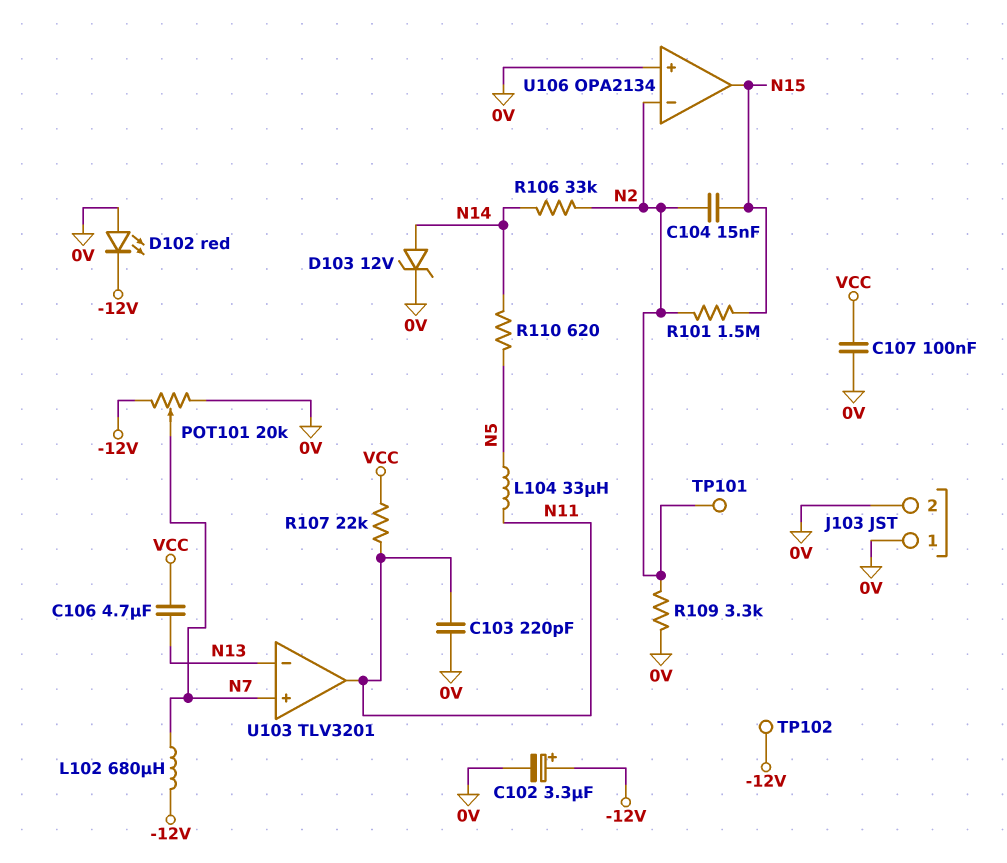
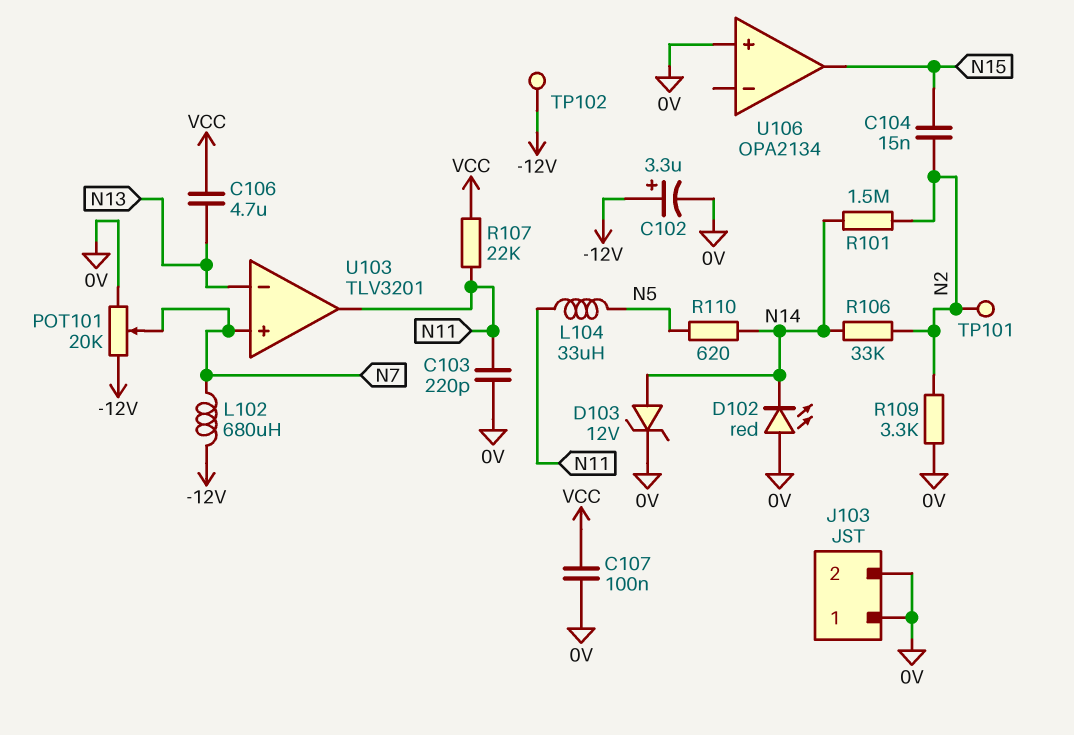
D102: LED red (A 0V, K -12V) -> LED red (A 0V, K N14)
R101: 1.5M (N2, N15) -> 1.5M (N2, N14)
U106 pin in-: N2 -> none

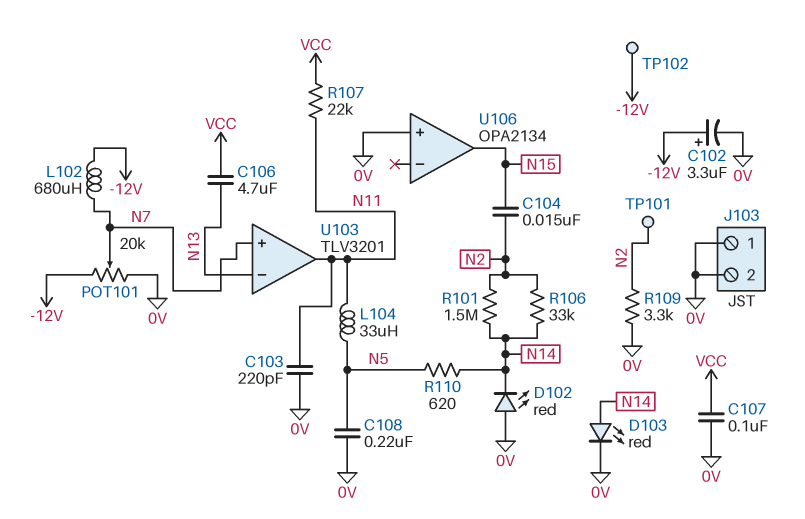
C108: none -> 220nF (0V, N5)
D103: zener 12V (A N14, K 0V) -> LED red (A N14, K 0V)

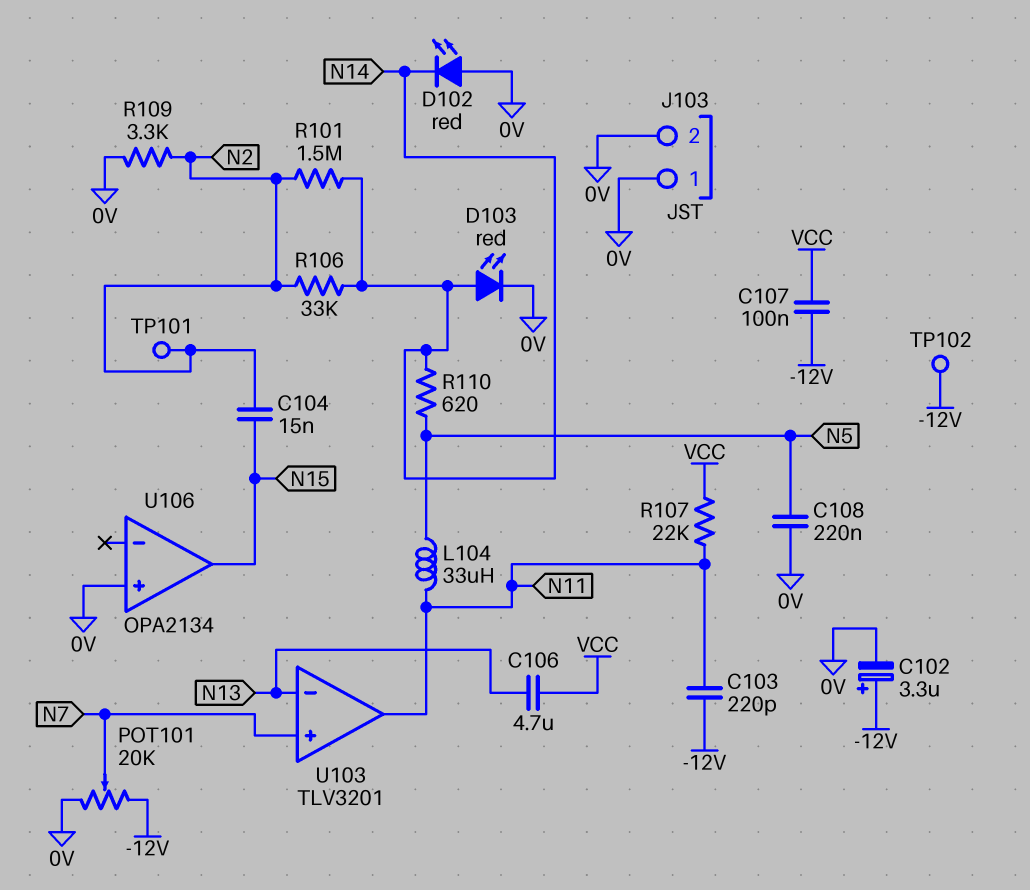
C103: 220pF (0V, N11) -> 220pF (-12V, N11)
C107: 100nF (0V, VCC) -> 100nF (-12V, VCC)
L102: 680uH (-12V, N7) -> none

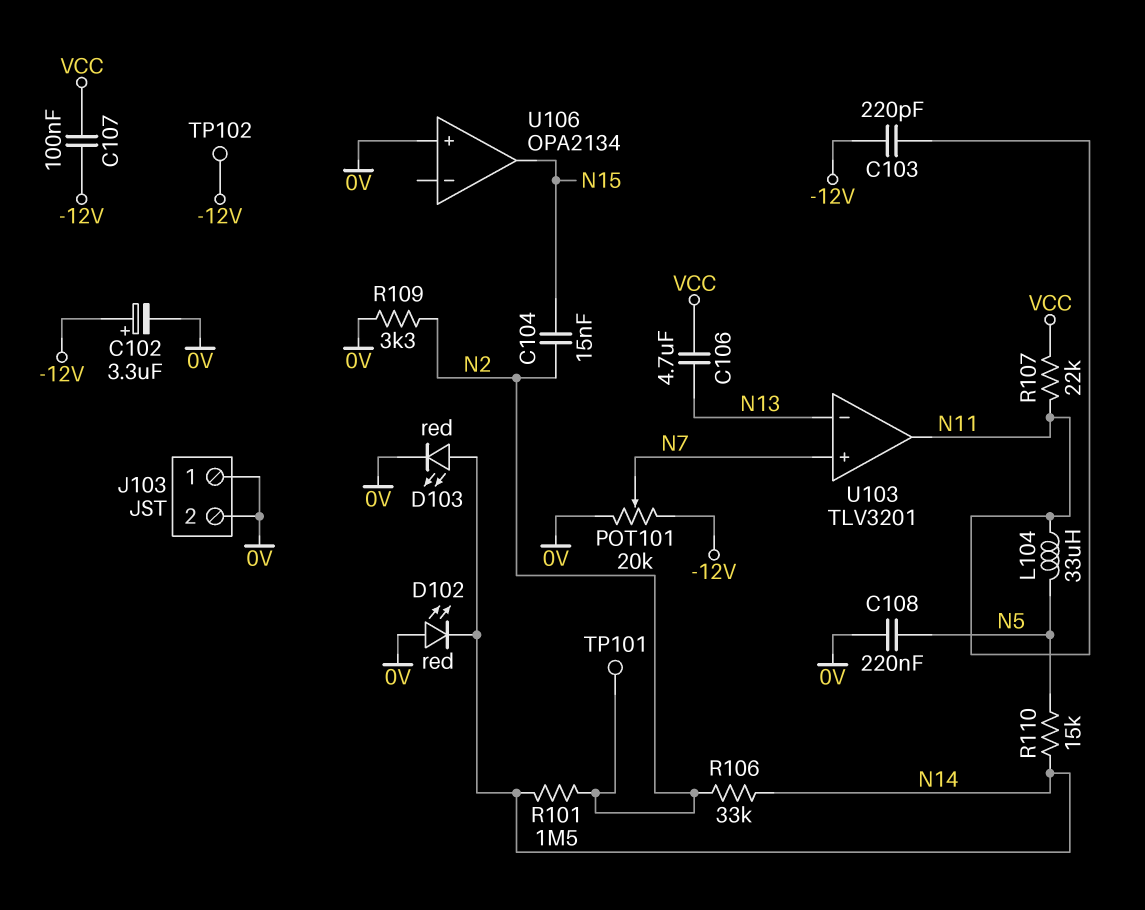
R110: 620 (N5, N14) -> 15k (N5, N14)

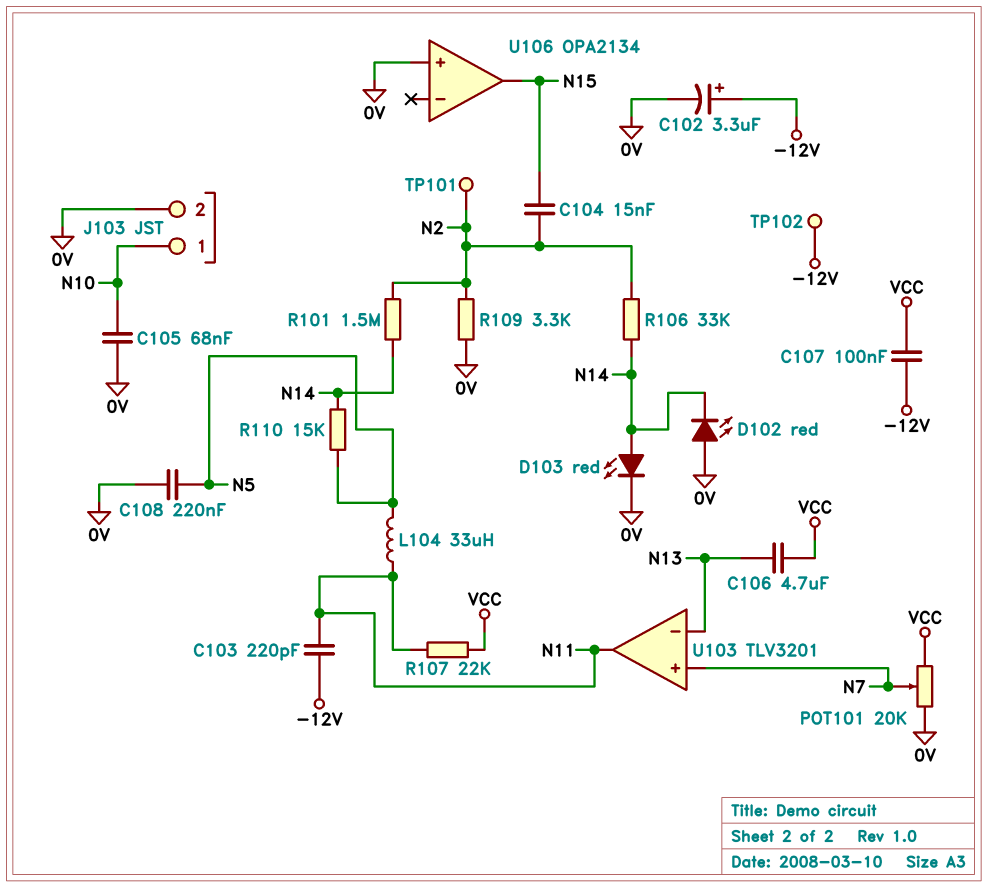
C105: none -> 68nF (0V, N10)
J103 pin 1: 0V -> N10
POT101: 20k (-12V, 0V, wiper N7) -> 20k (0V, VCC, wiper N7)

